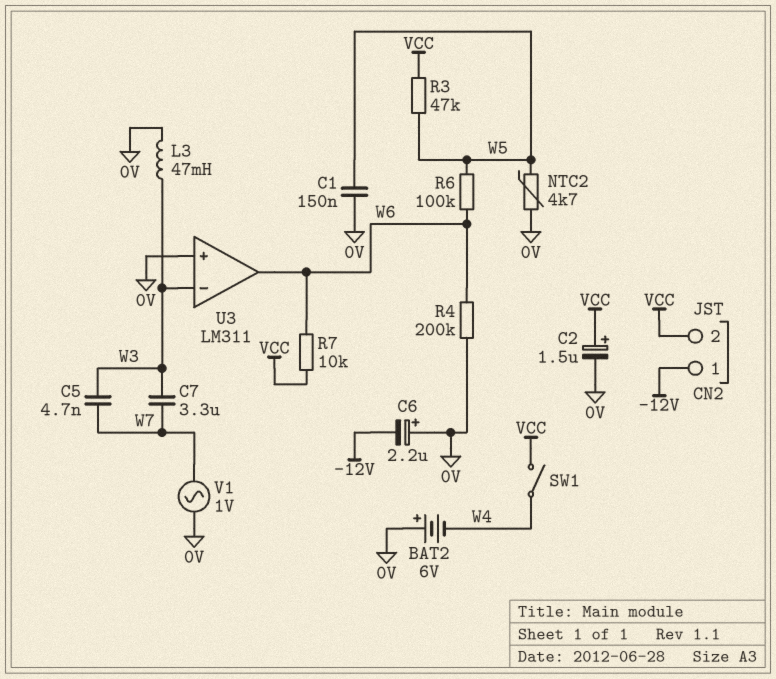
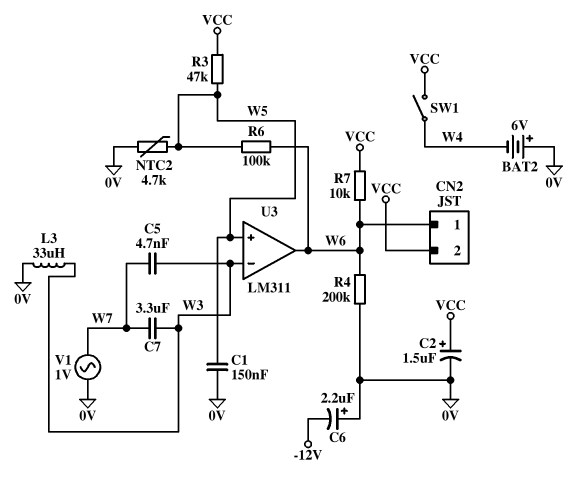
CN2 pin 1: -12V -> W6
L3: 47mH (0V, W3) -> 33uH (0V, W3)
U3 pin in+: 0V -> W5

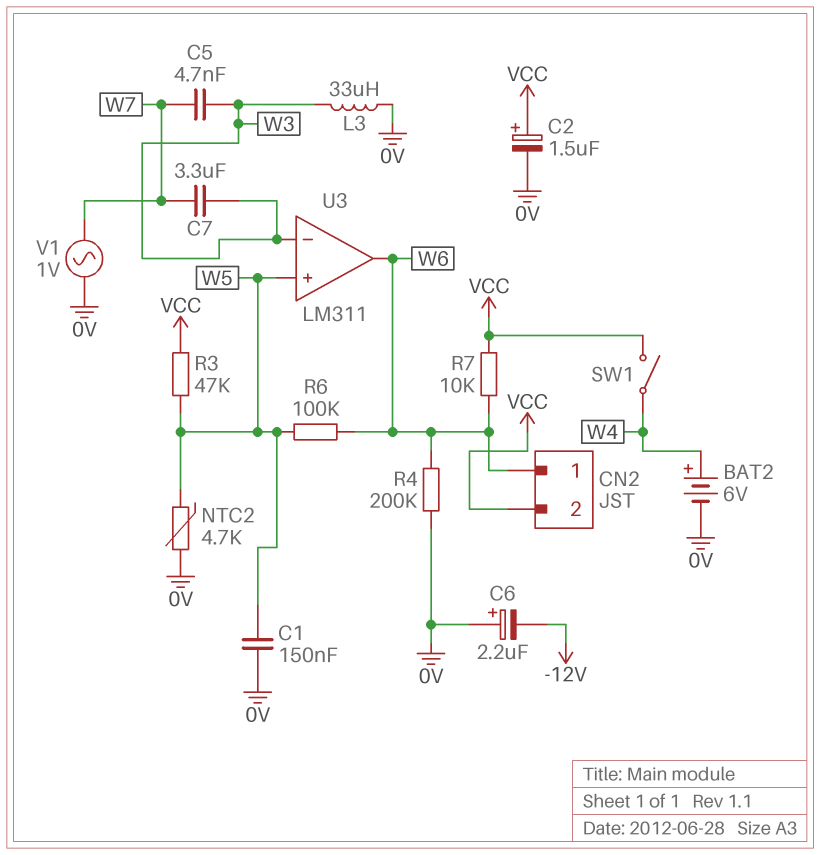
BAT2: 6V (plus 0V, minus W4) -> 6V (plus W4, minus 0V)

